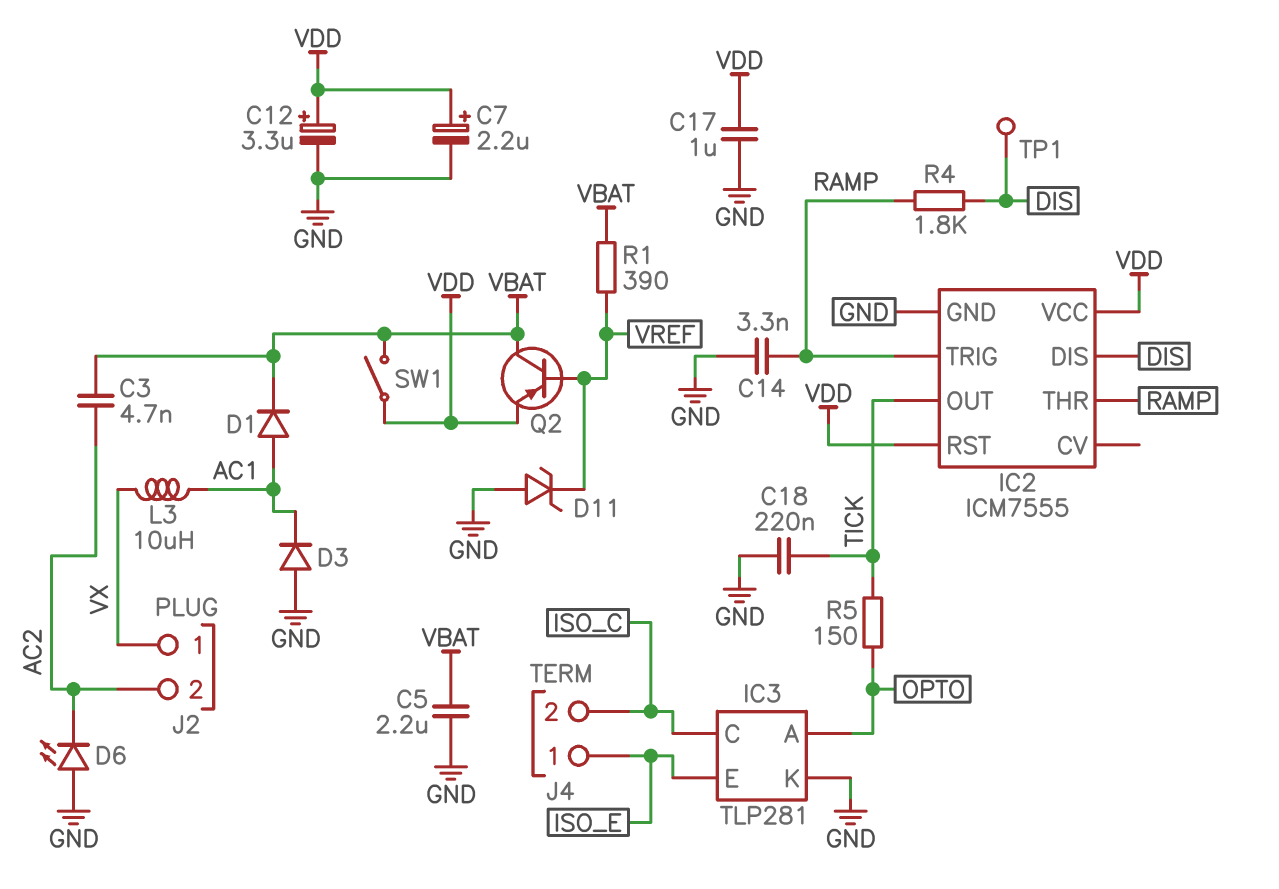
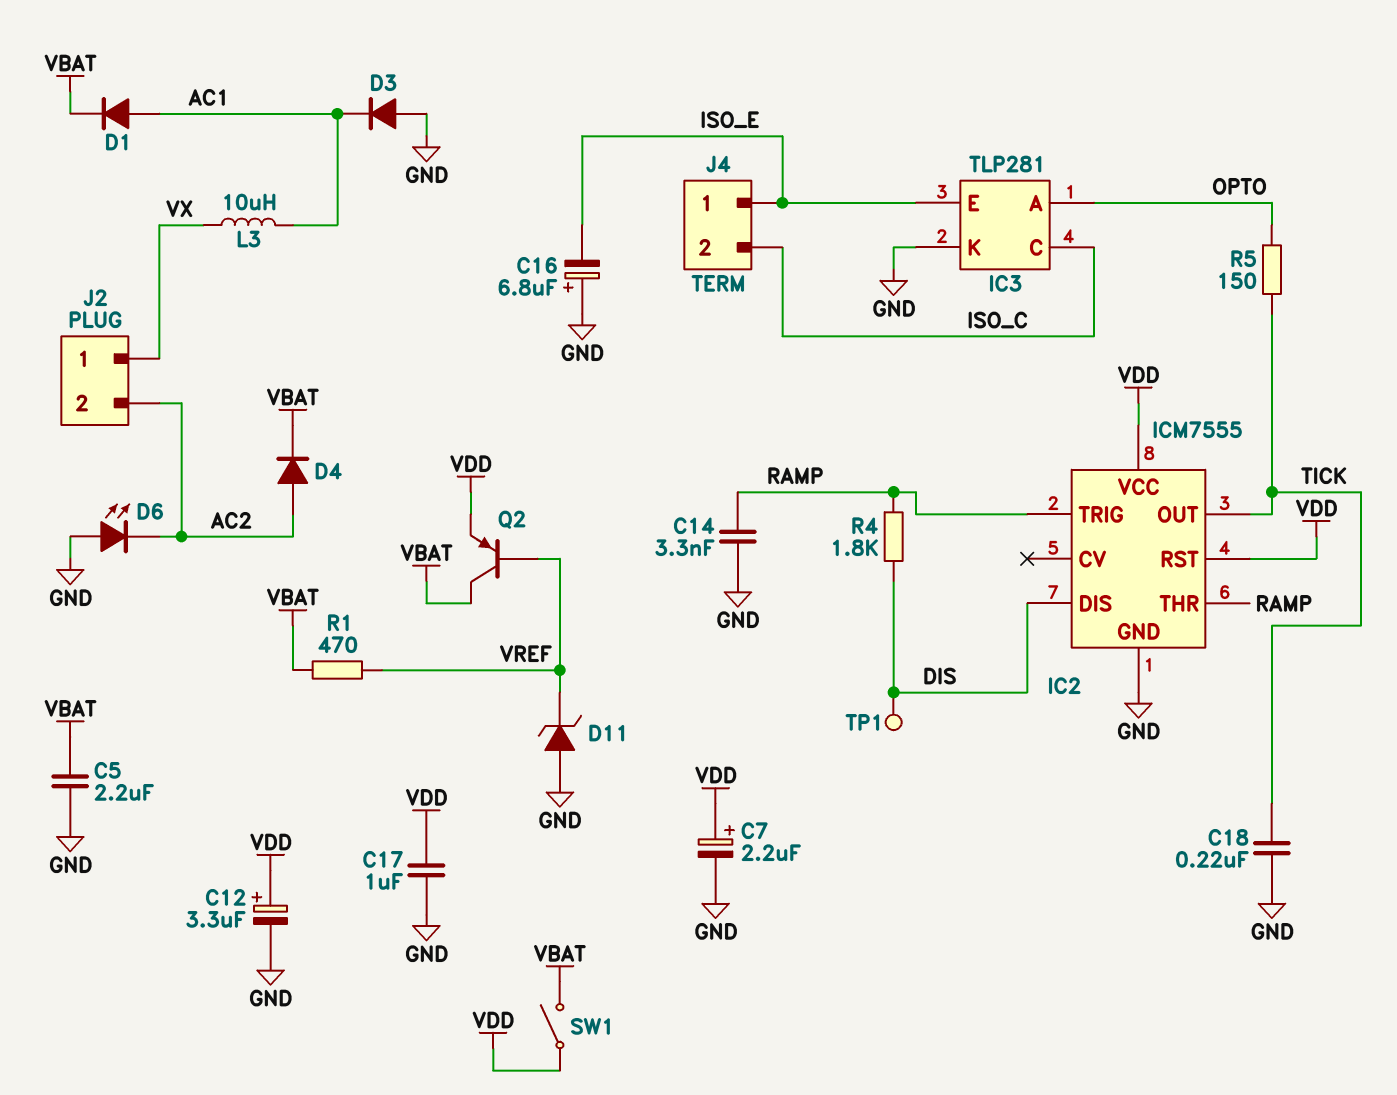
C3: 4.7nF (AC2, VBAT) -> none
C16: none -> 6.8uF (plus GND, minus ISO_E)
D4: none -> diode (A AC2, K VBAT)
R1: 390 (VBAT, VREF) -> 470 (VBAT, VREF)

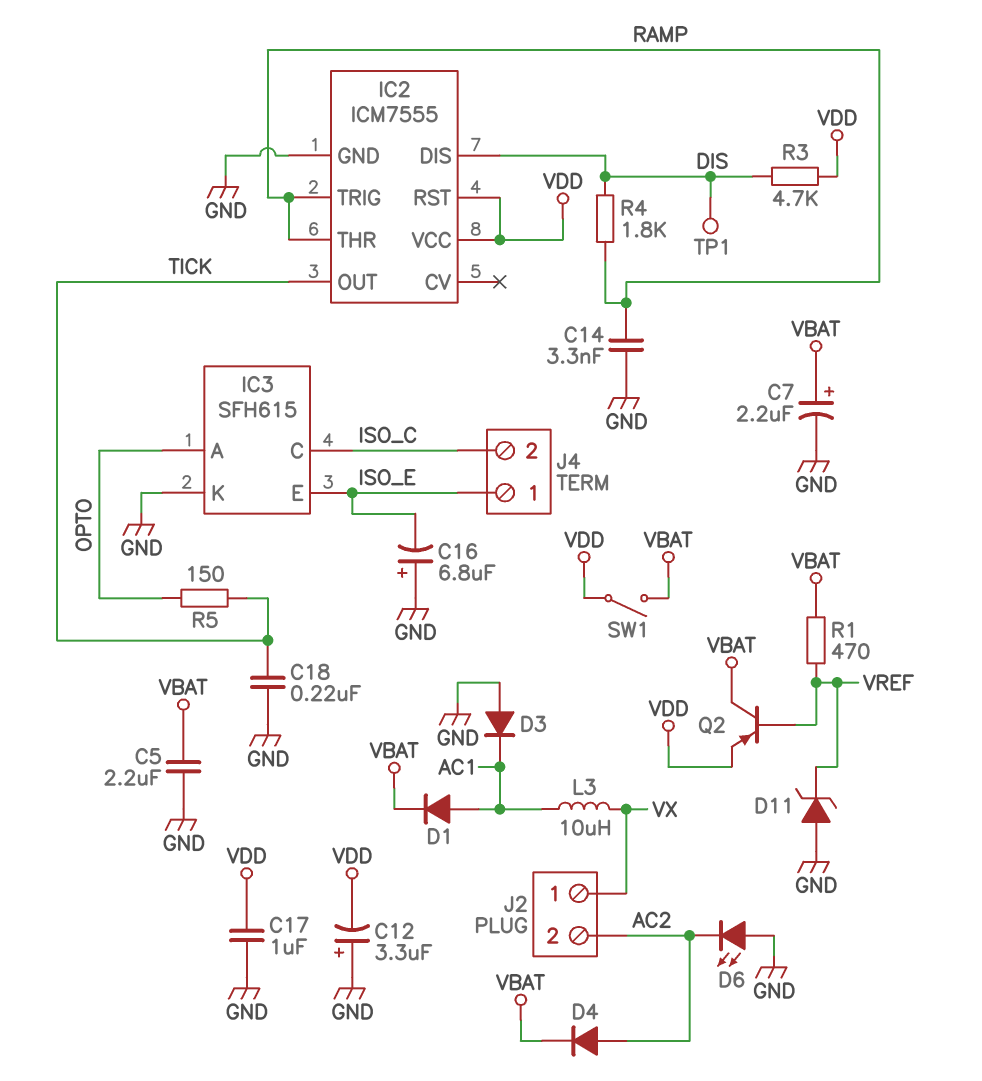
C7: 2.2uF (plus VDD, minus GND) -> 2.2uF (plus VBAT, minus GND)
C12: 3.3uF (plus VDD, minus GND) -> 3.3uF (plus GND, minus VDD)
IC3: TLP281 -> SFH615
R3: none -> 4.7k (DIS, VDD)

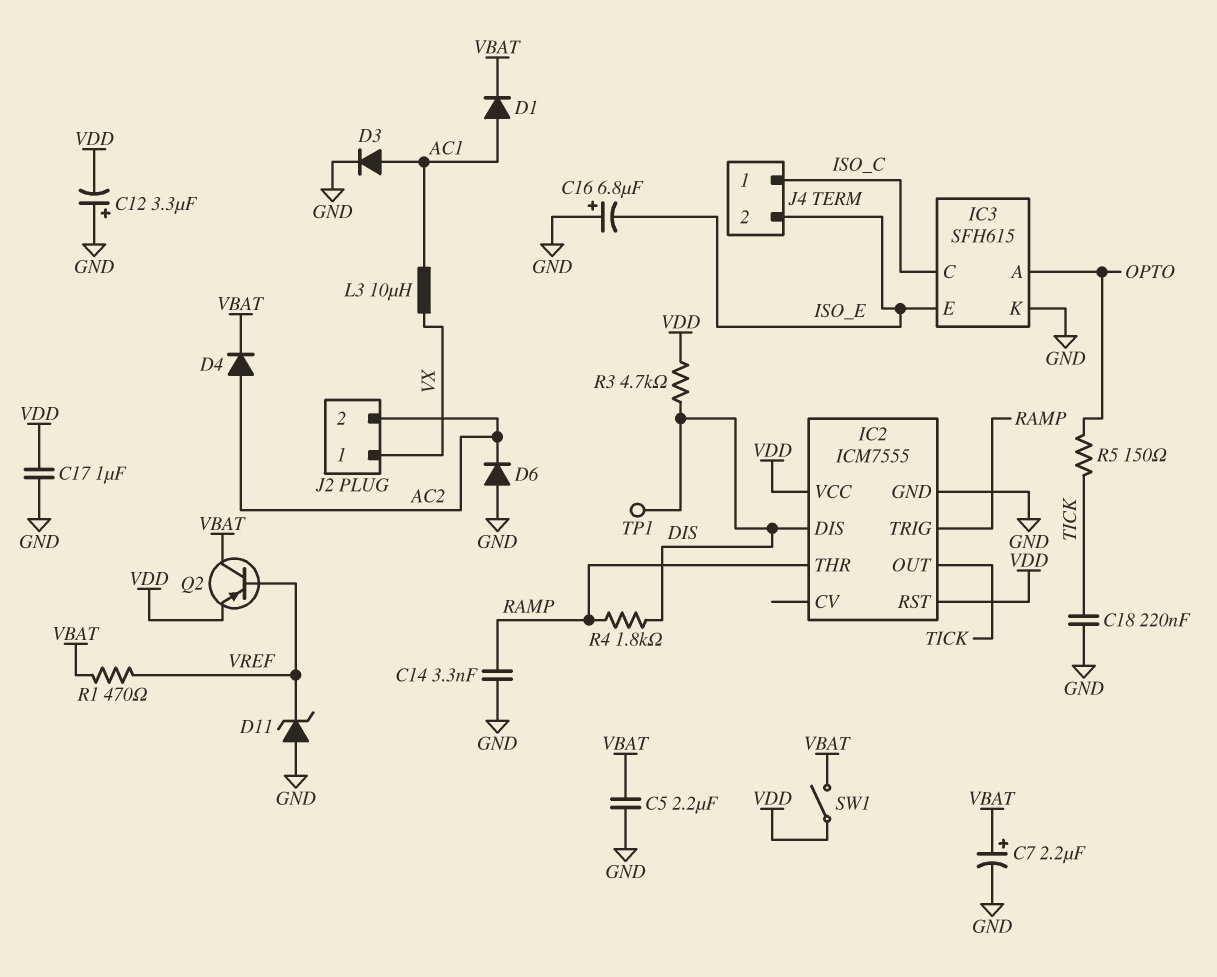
D3: diode (A GND, K AC1) -> diode (A AC1, K GND)
D6: LED (A GND, K AC2) -> diode (A GND, K AC2)
J4 pin 1: ISO_E -> ISO_C
J4 pin 2: ISO_C -> ISO_E

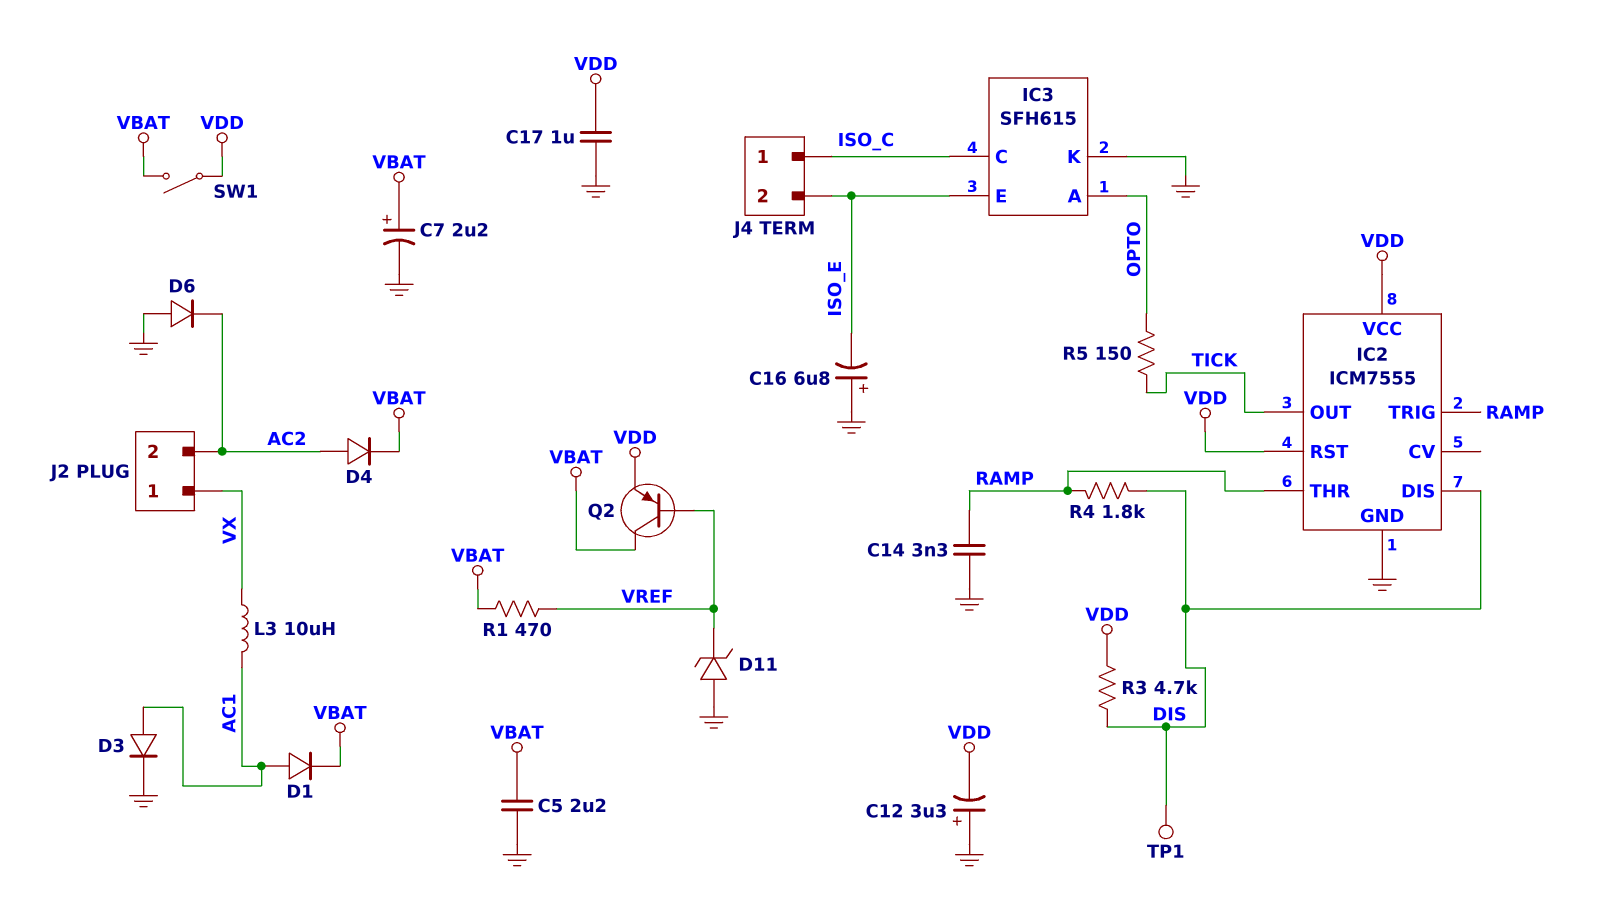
C18: 220nF (GND, TICK) -> none

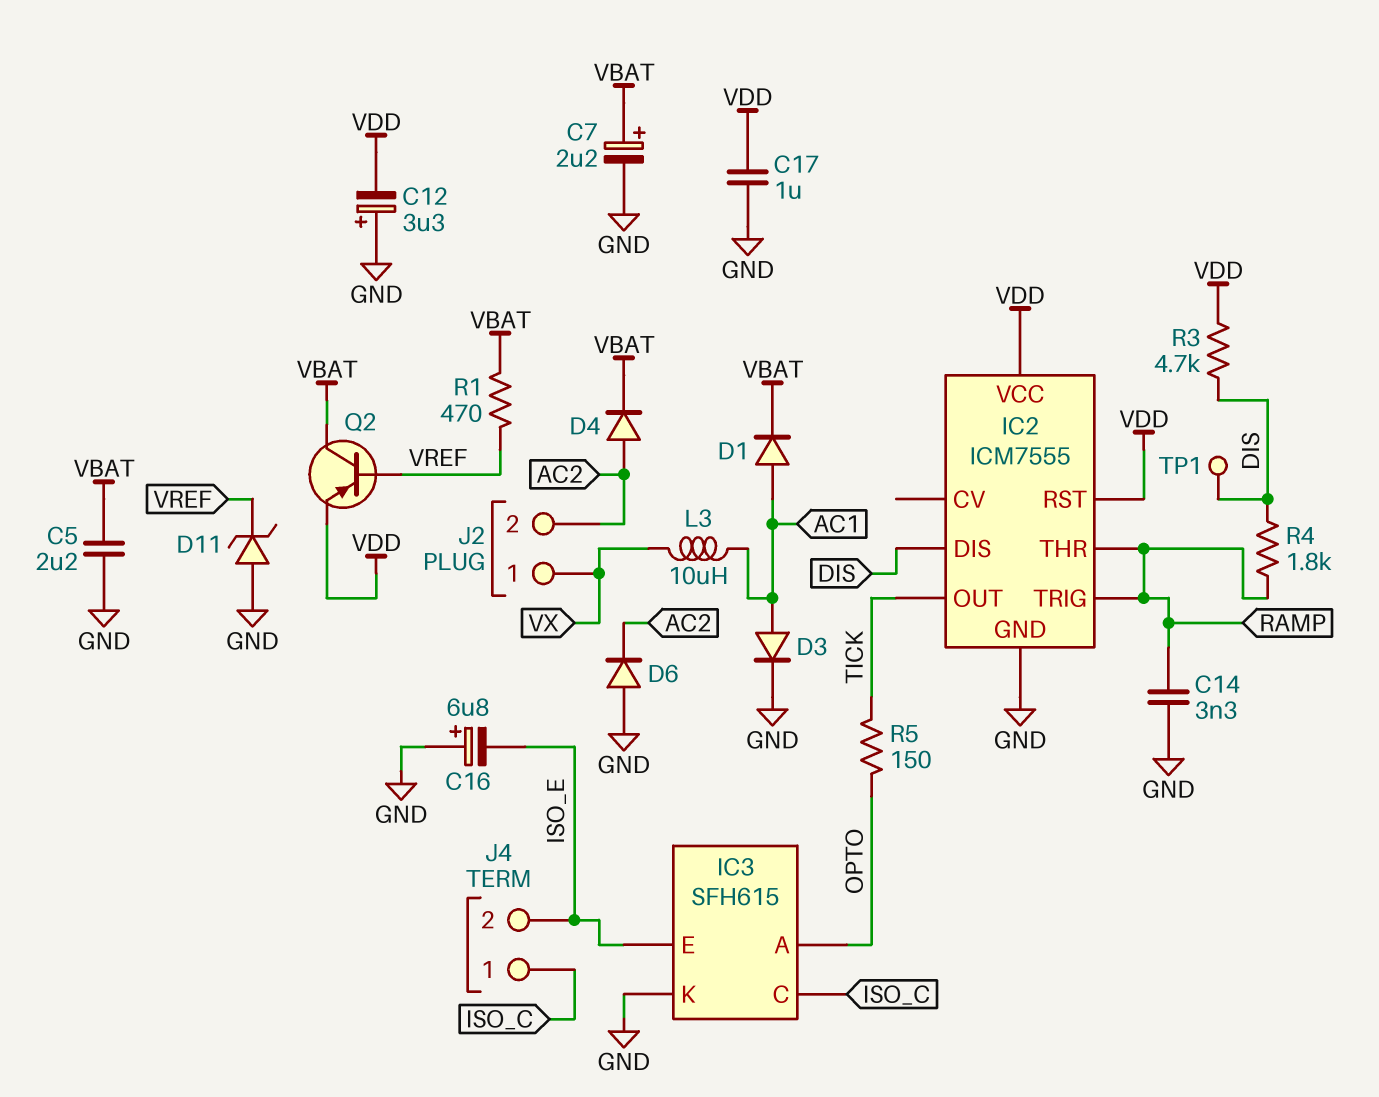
SW1: switch (VBAT, VDD) -> none

